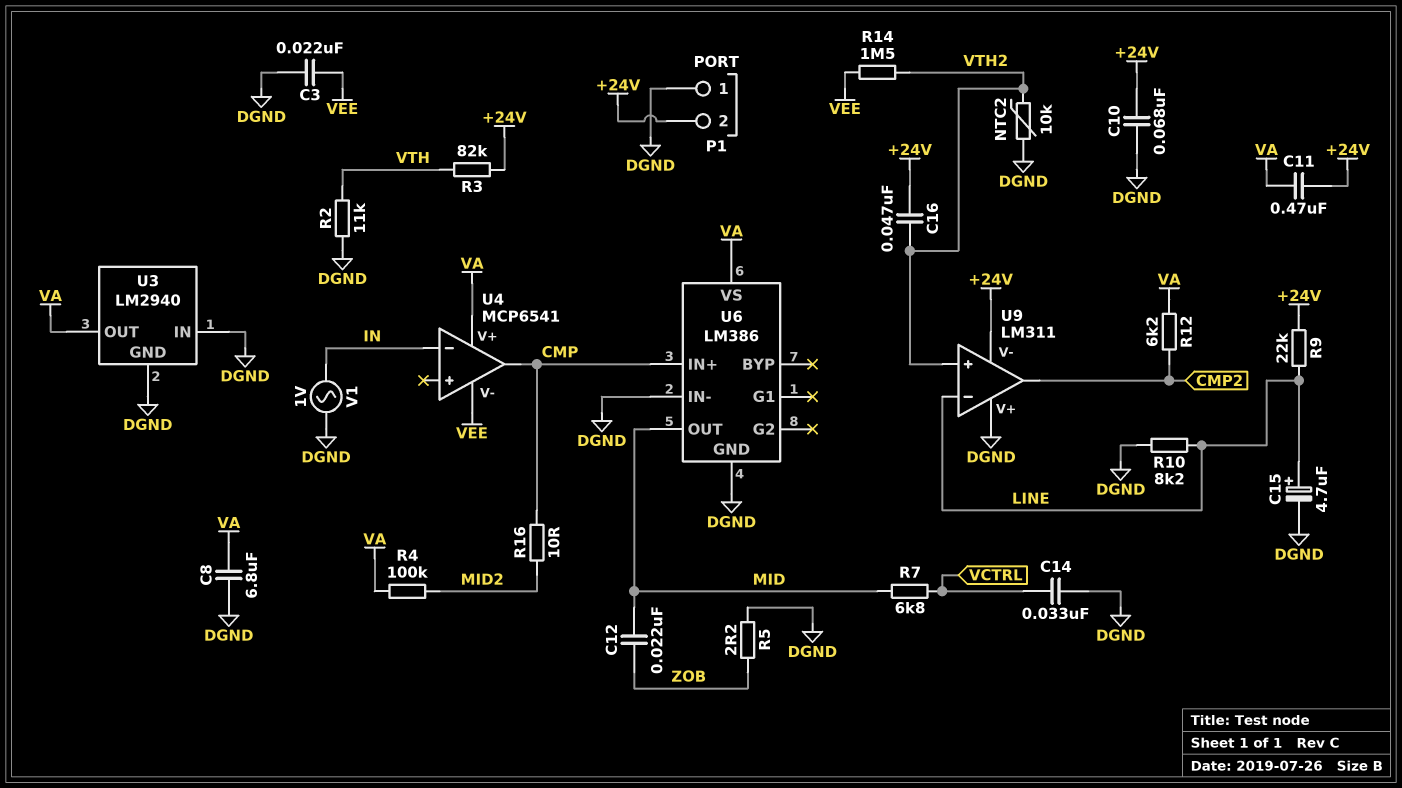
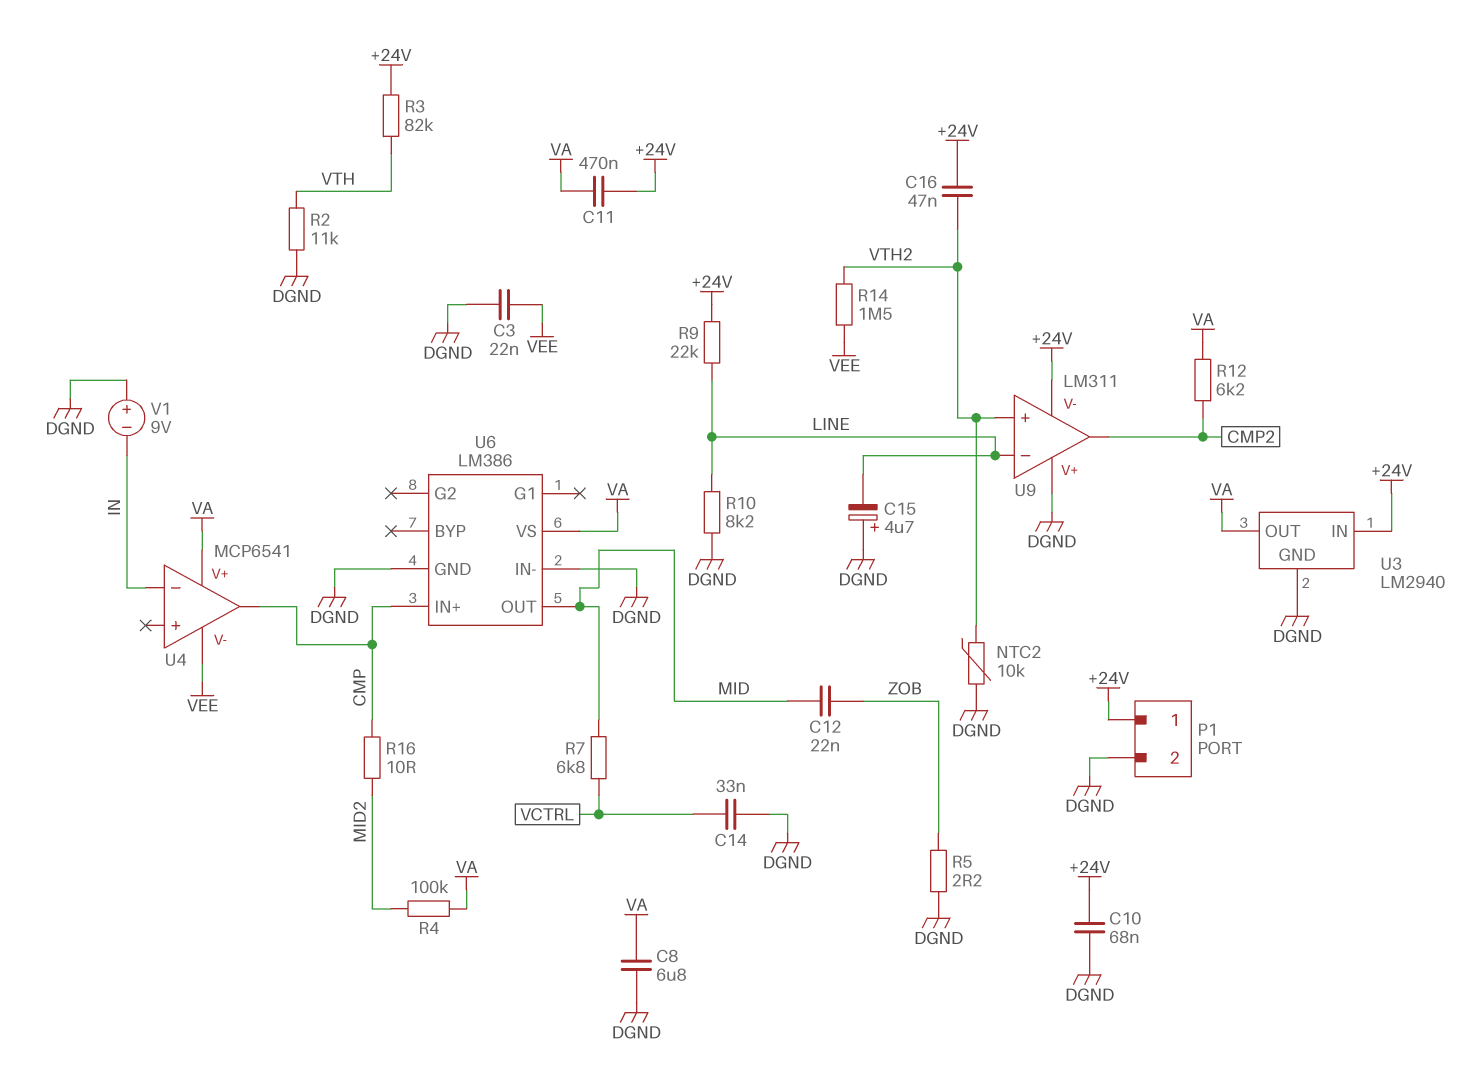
C15: 4.7uF (plus LINE, minus DGND) -> 4.7uF (plus DGND, minus LINE)
P1 pin 1: DGND -> +24V
P1 pin 2: +24V -> DGND
U3 pin IN: DGND -> +24V
V1: AC 1V (DGND, IN) -> 9V (plus DGND, minus IN)

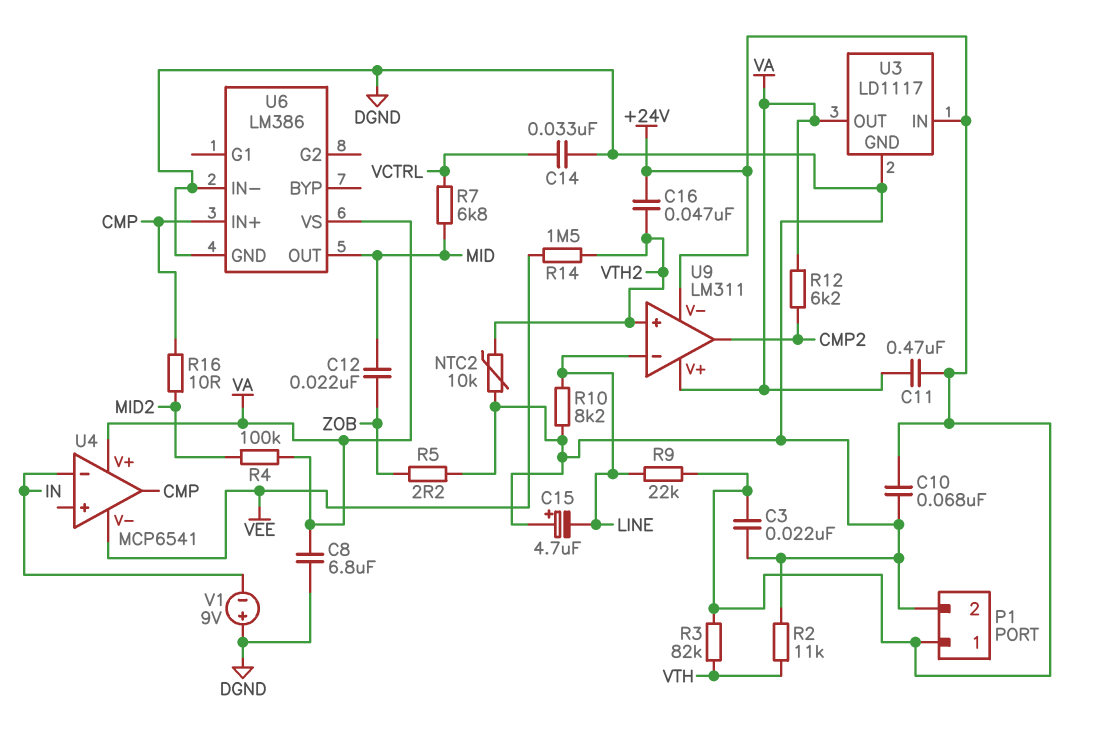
C3: 22nF (DGND, VEE) -> 22nF (+24V, DGND)
U3: LM2940 -> LD1117
U9 pin V+: DGND -> VA

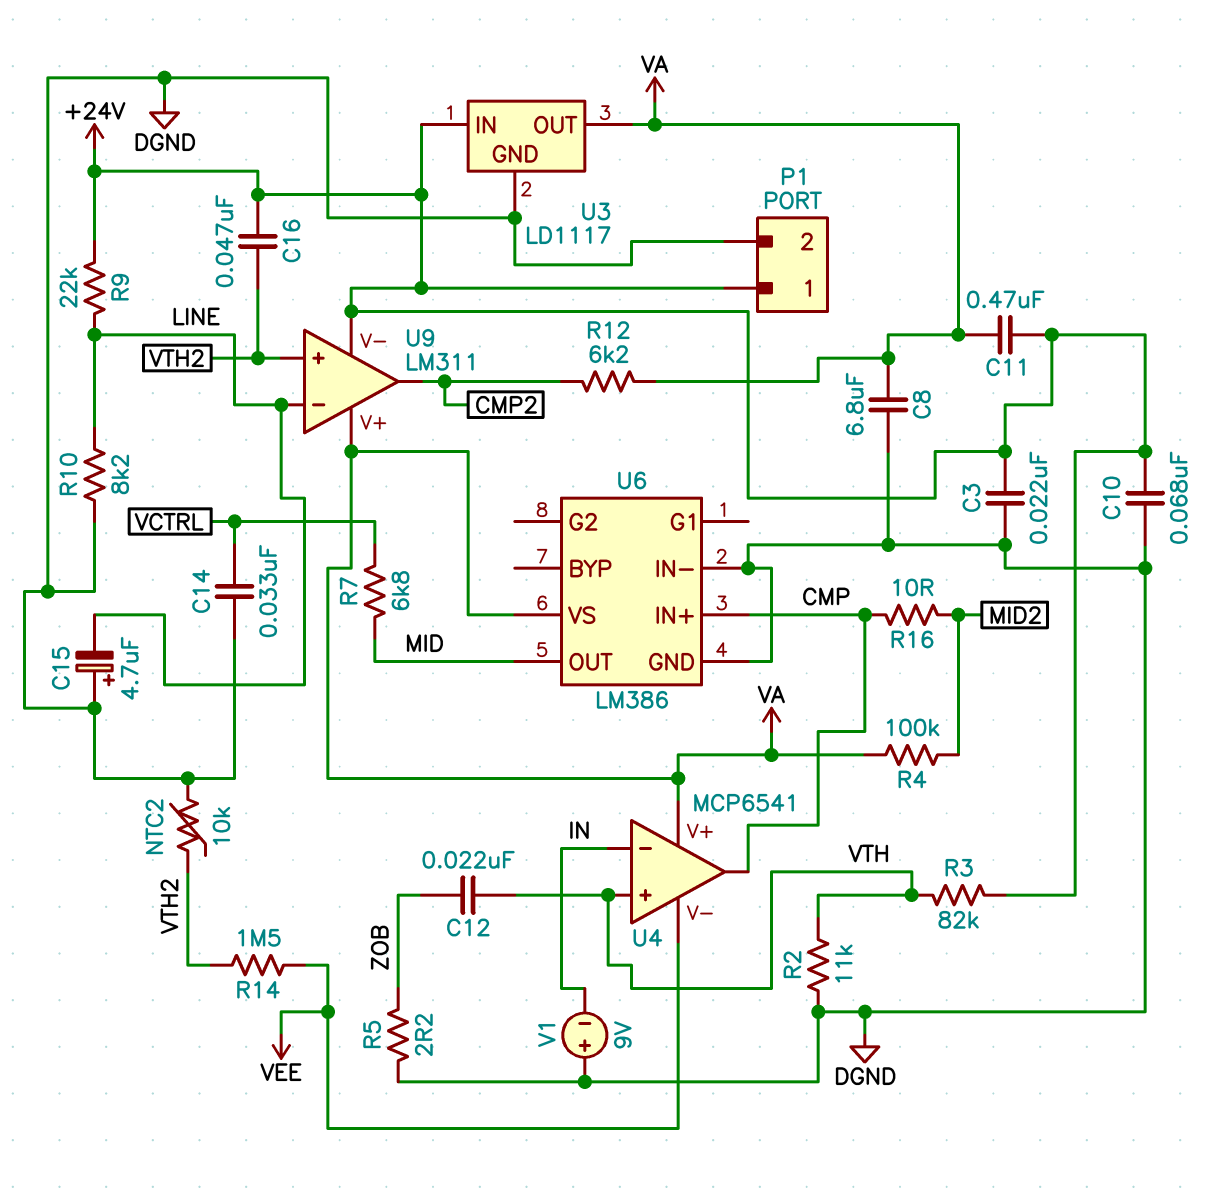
C12: 22nF (MID, ZOB) -> 22nF (VTH, ZOB)
U4 pin in+: none -> VTH

